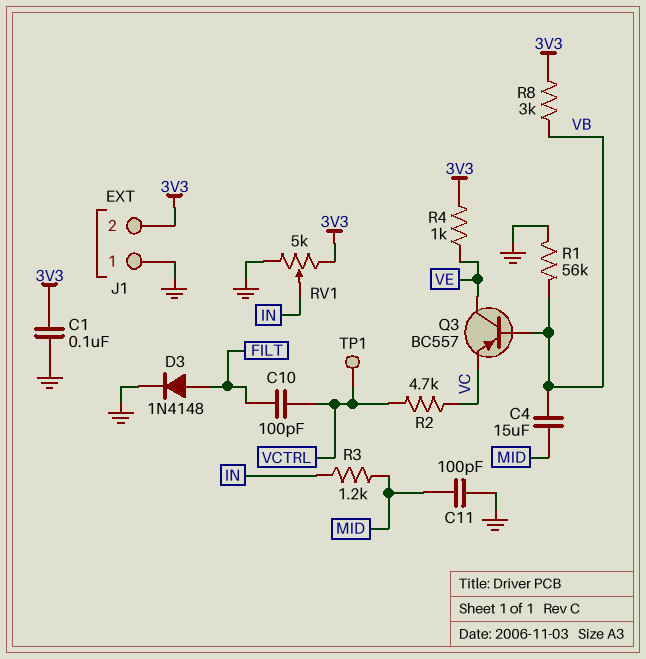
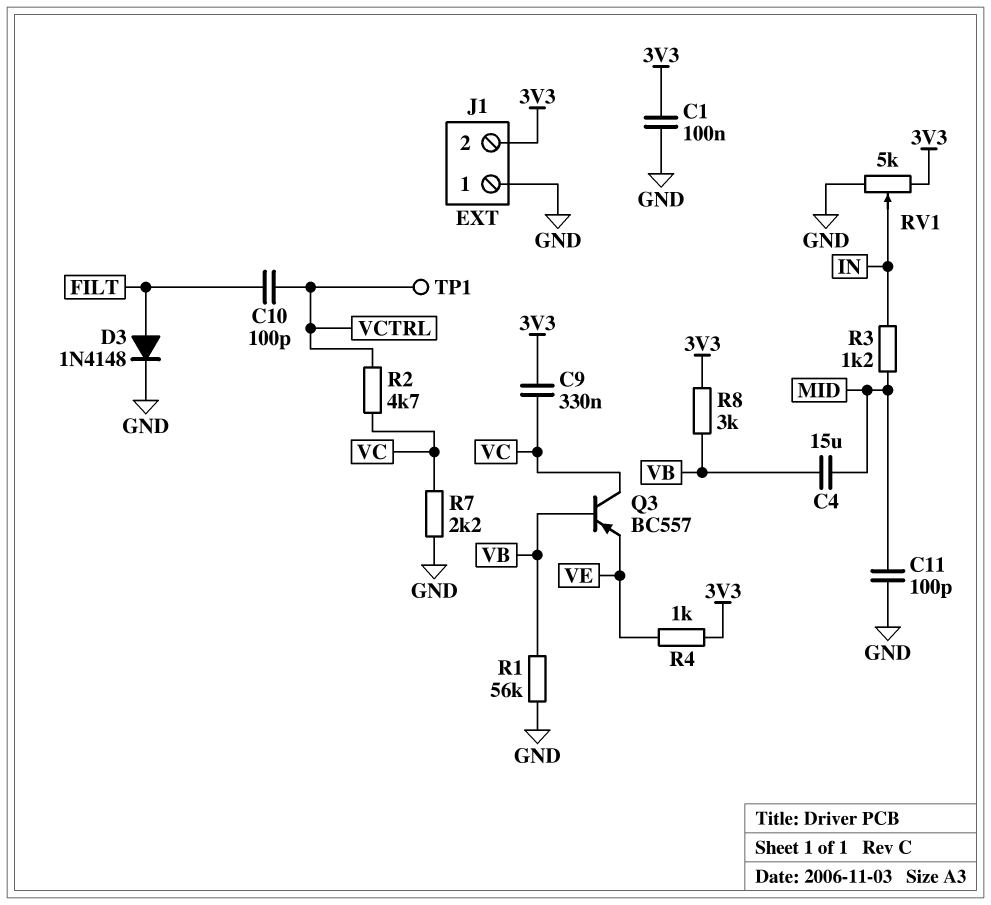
C9: none -> 330nF (3V3, VC)
Q3: PNP BC557 (B VB, C VE, E VC) -> PNP BC557 (B VB, C VC, E VE)
R7: none -> 2.2k (GND, VC)

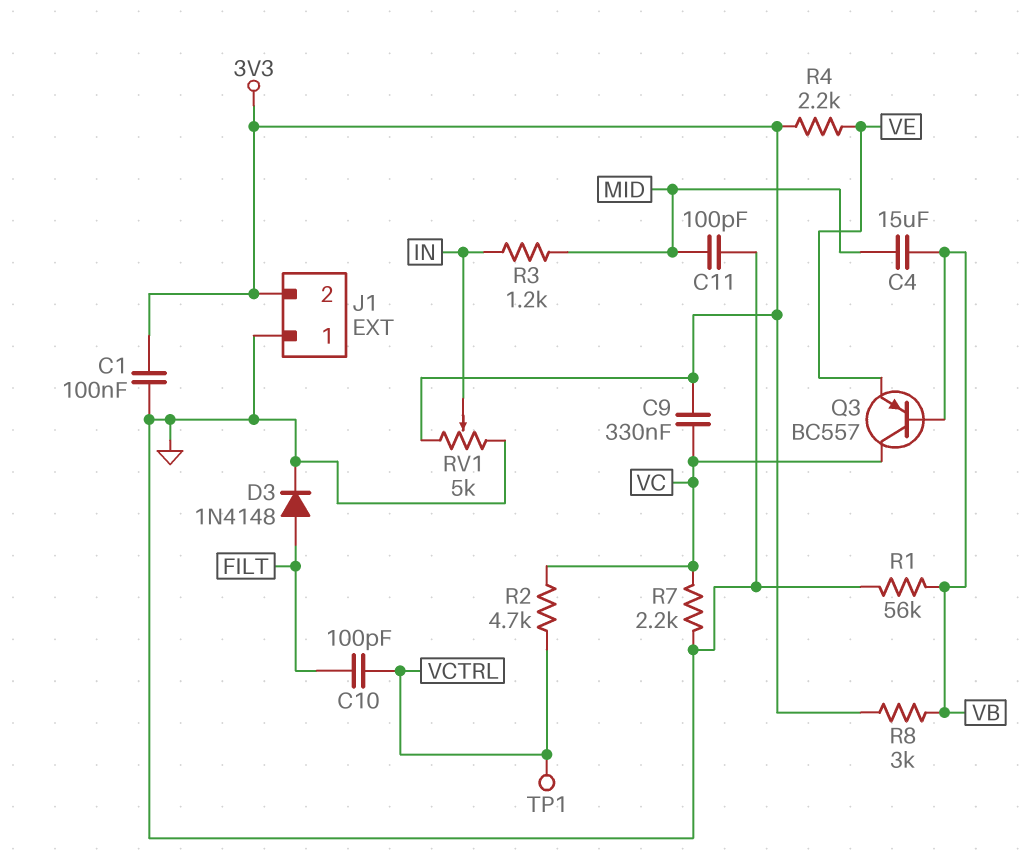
R4: 1k (3V3, VE) -> 2.2k (3V3, VE)

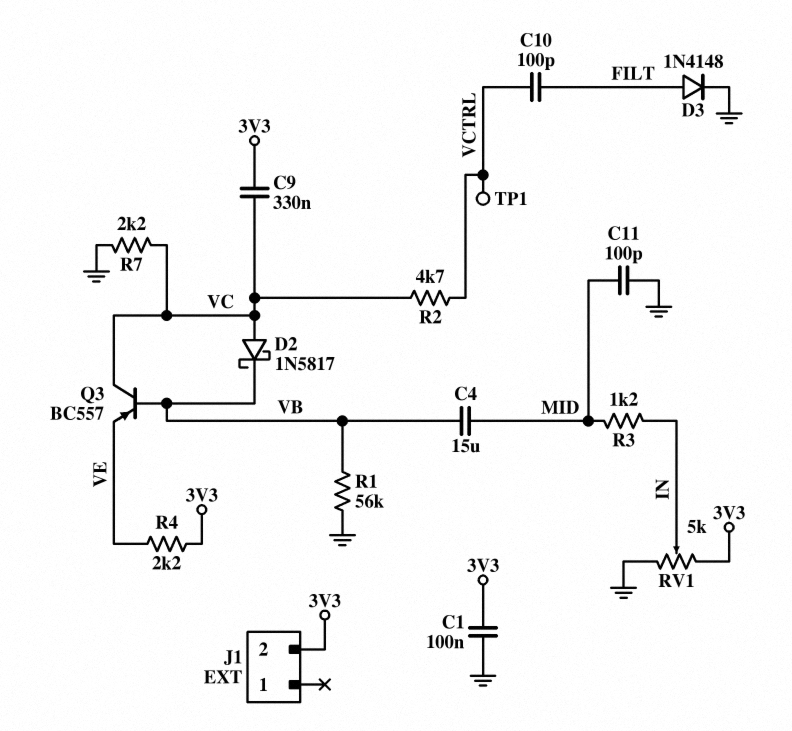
D2: none -> schottky 1N5817 (A VC, K VB)
J1 pin 1: GND -> none
R8: 3k (3V3, VB) -> none

